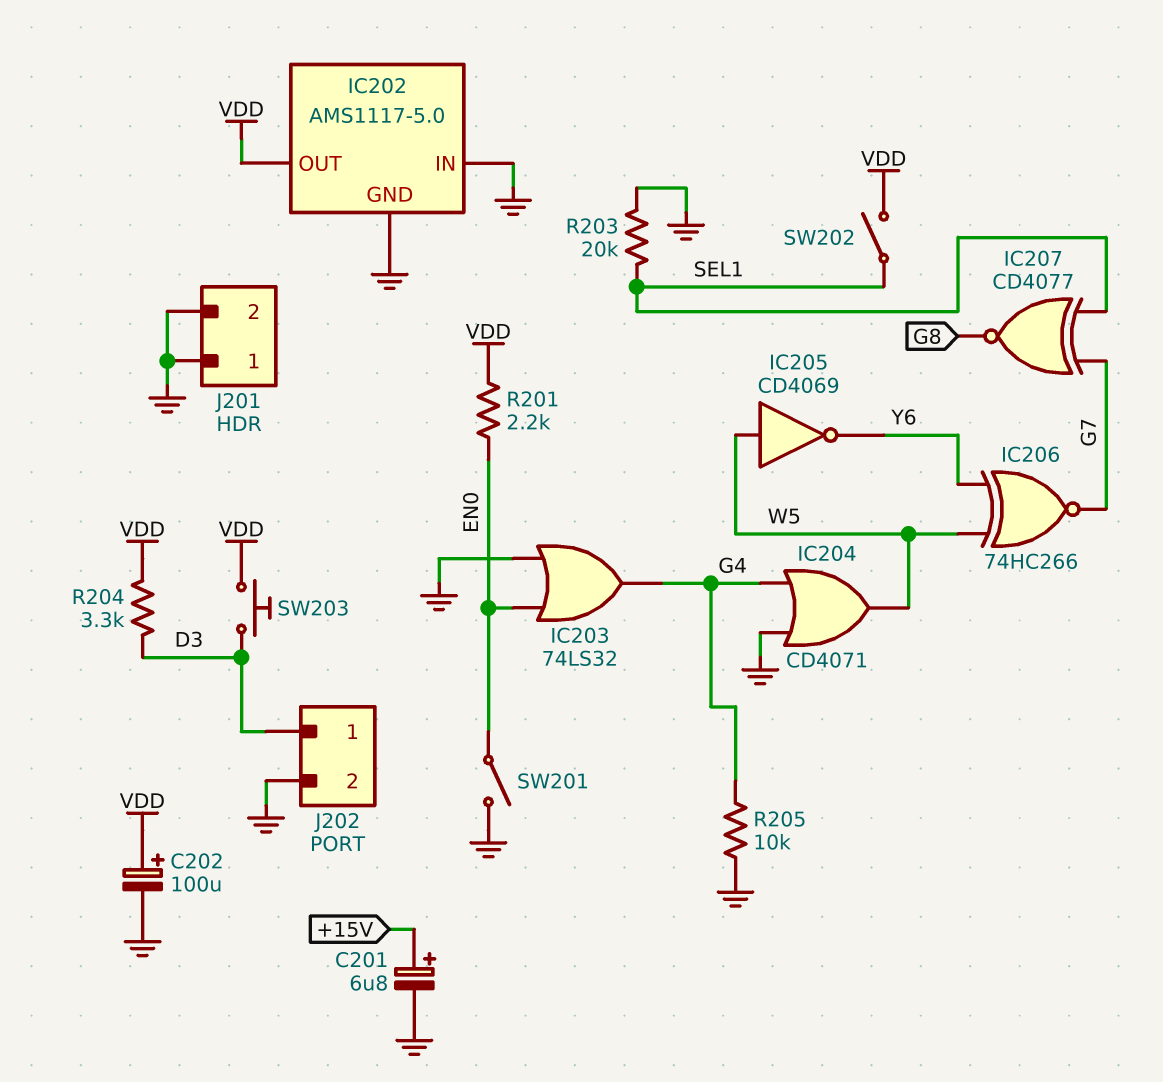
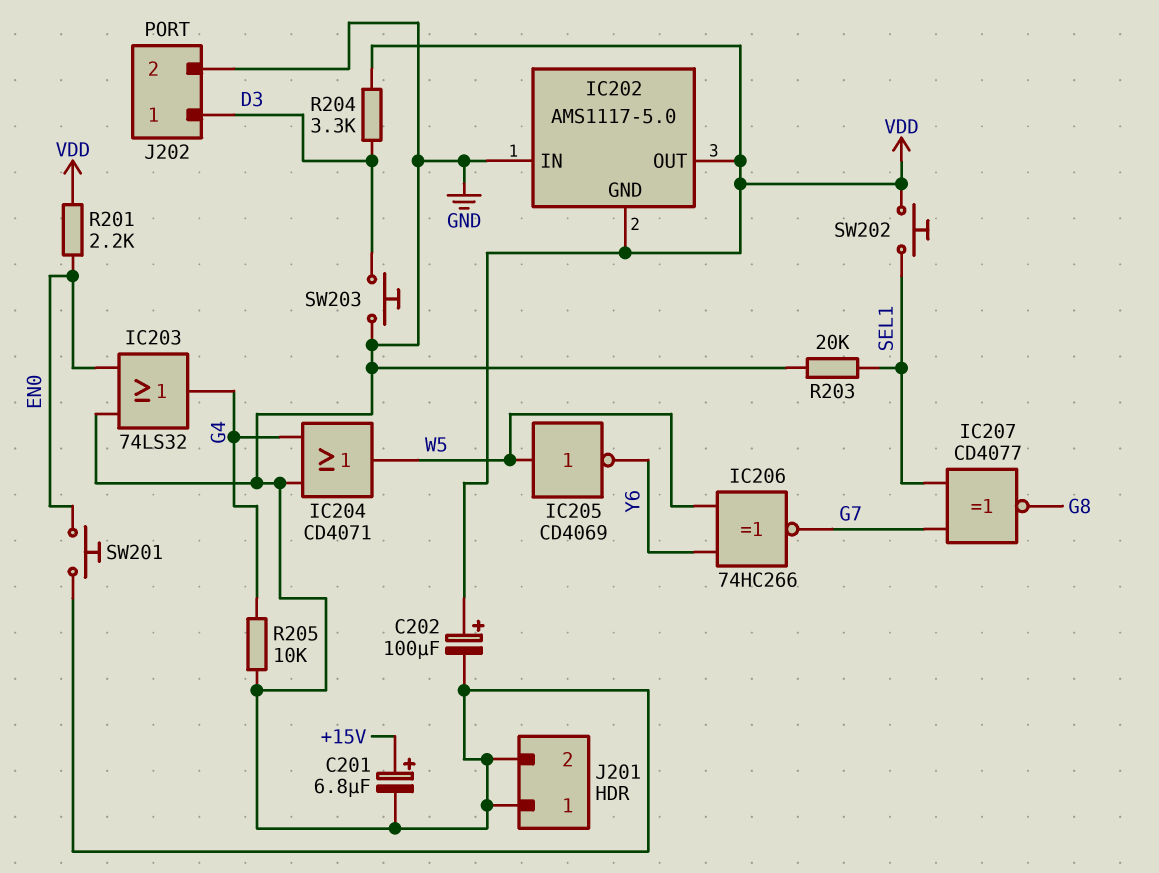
IC202 pin GND: GND -> VDD
SW201: switch (EN0, GND) -> button (EN0, GND)
SW202: switch (SEL1, VDD) -> button (SEL1, VDD)
SW203: button (D3, VDD) -> button (D3, GND)

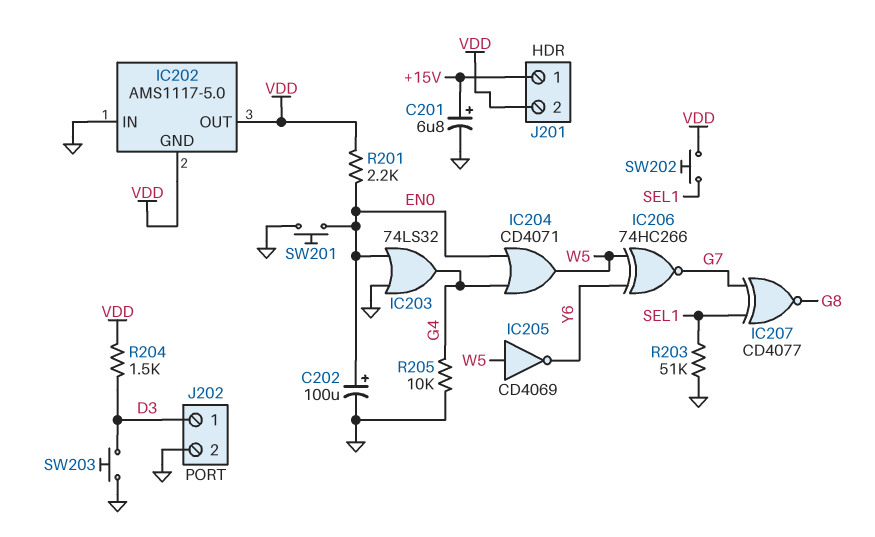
C202: 100uF (plus VDD, minus GND) -> 100uF (plus EN0, minus GND)
IC204: OR CD4071 (in G4, in GND, out W5) -> OR CD4071 (in EN0, in G4, out W5)
J201 pin 1: GND -> +15V
J201 pin 2: GND -> VDD
R203: 20k (GND, SEL1) -> 51k (GND, SEL1)
R204: 3.3k (D3, VDD) -> 1.5k (D3, VDD)

